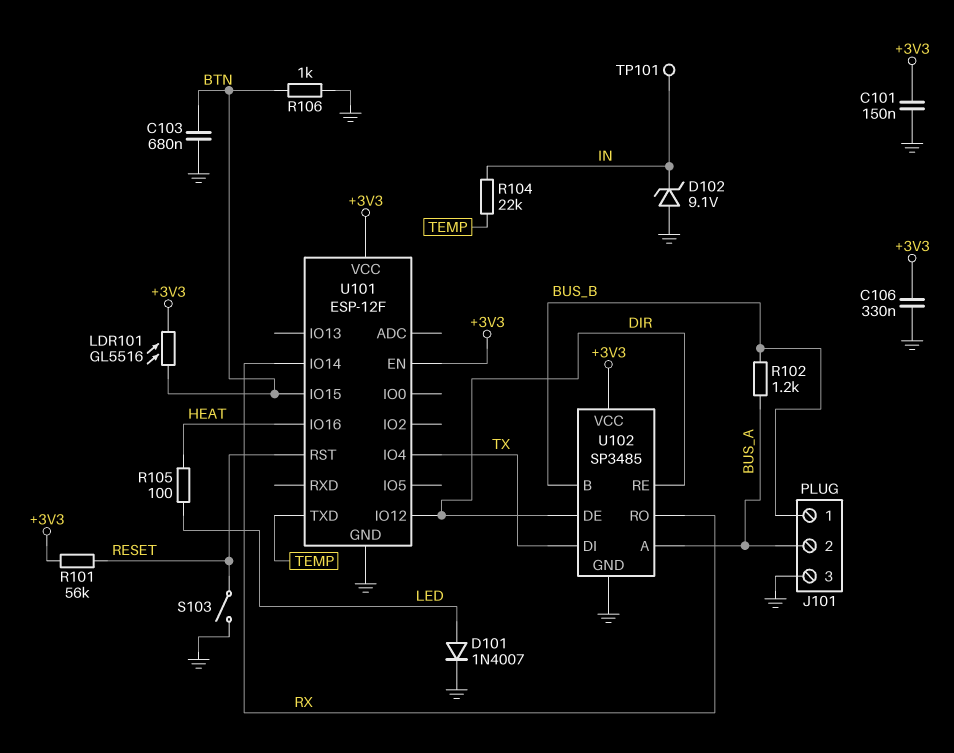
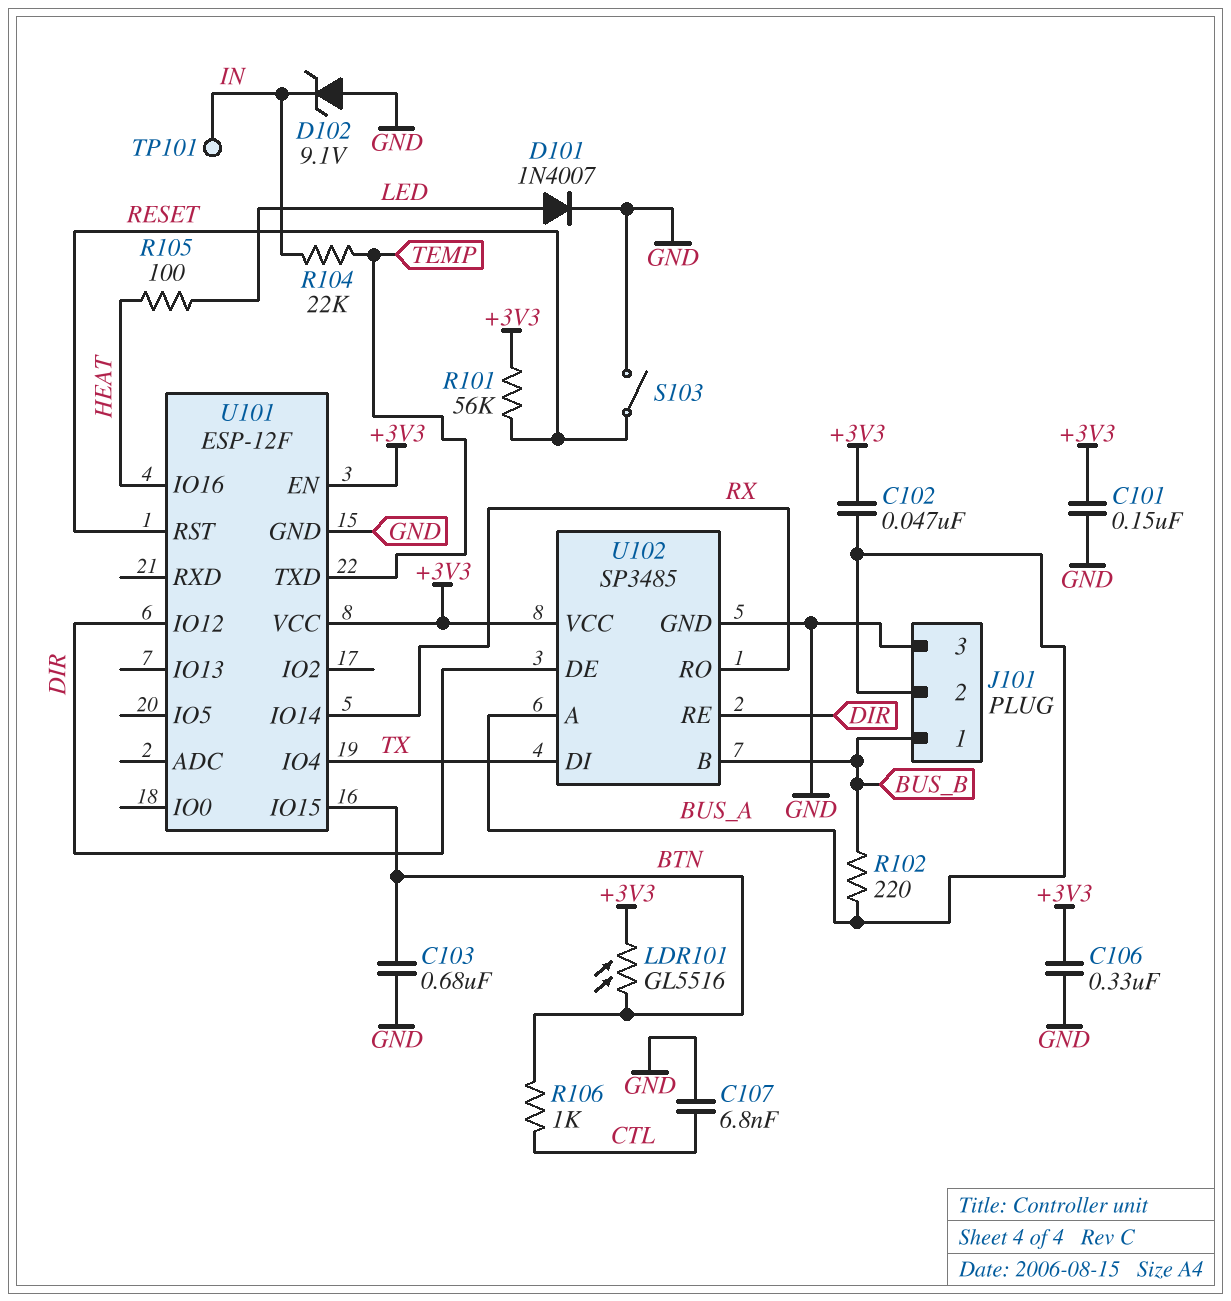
C102: none -> 47nF (+3V3, BUS_A)
C107: none -> 6.8nF (CTL, GND)
R102: 1.2k (BUS_A, BUS_B) -> 220 (BUS_A, BUS_B)
R106: 1k (BTN, GND) -> 1k (BTN, CTL)

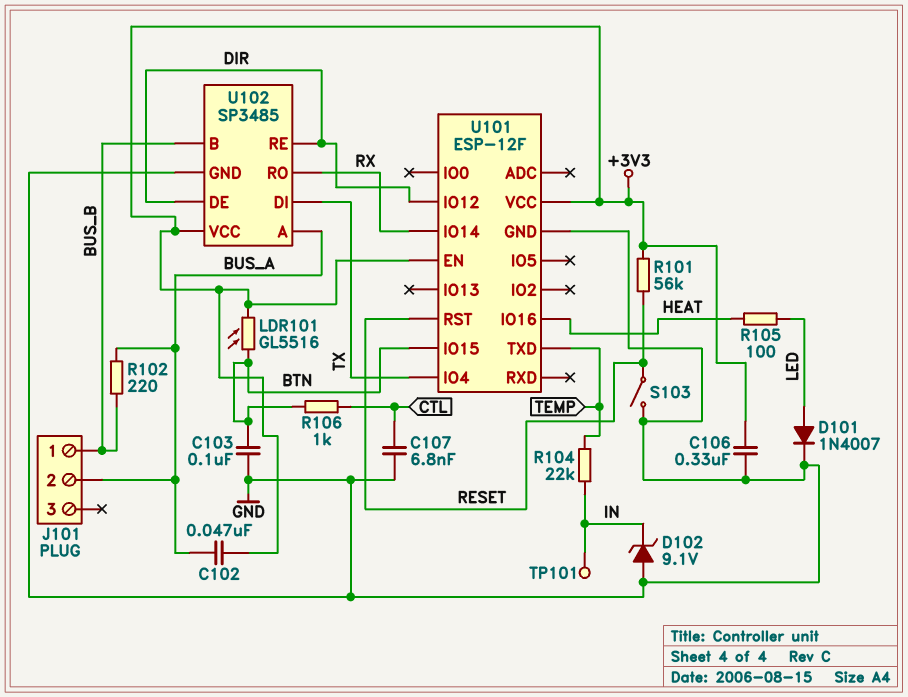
C101: 150nF (+3V3, GND) -> none
C103: 680nF (BTN, GND) -> 100nF (BTN, GND)
J101 pin 3: GND -> none

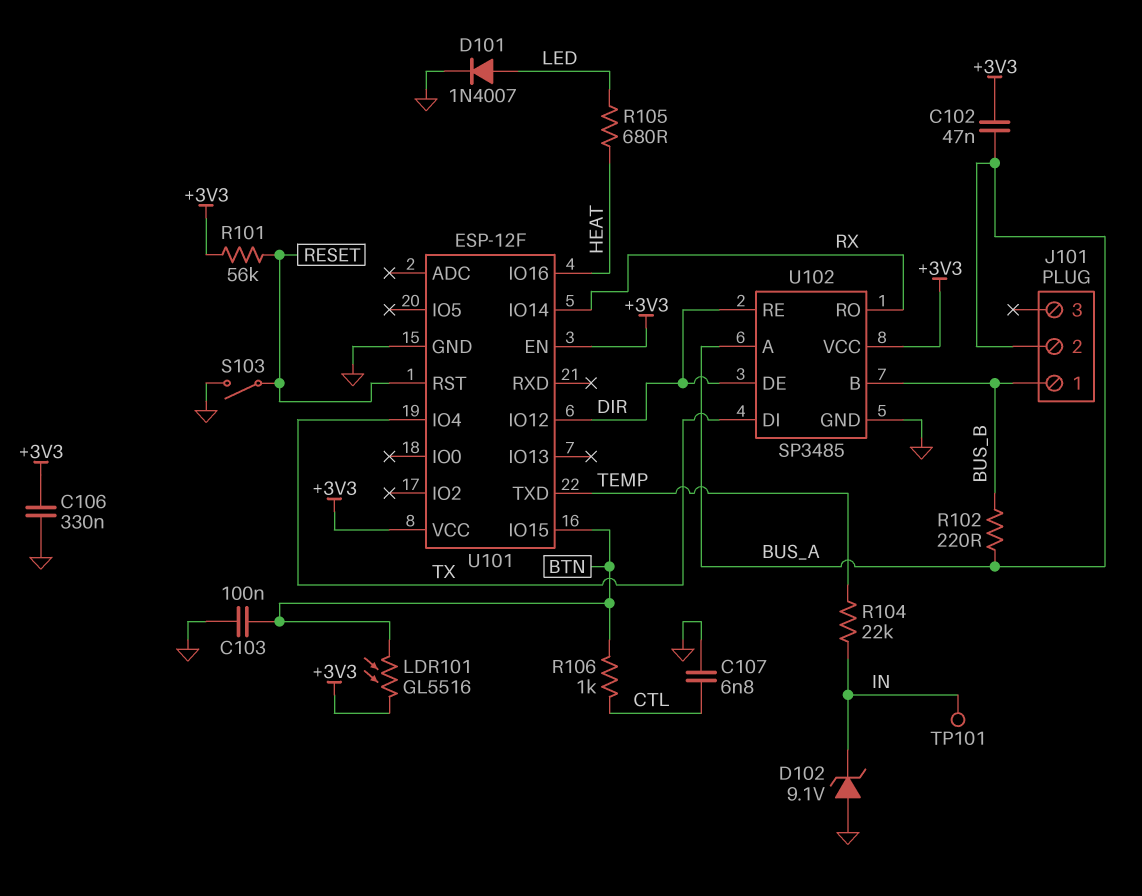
R105: 100 (HEAT, LED) -> 680 (HEAT, LED)

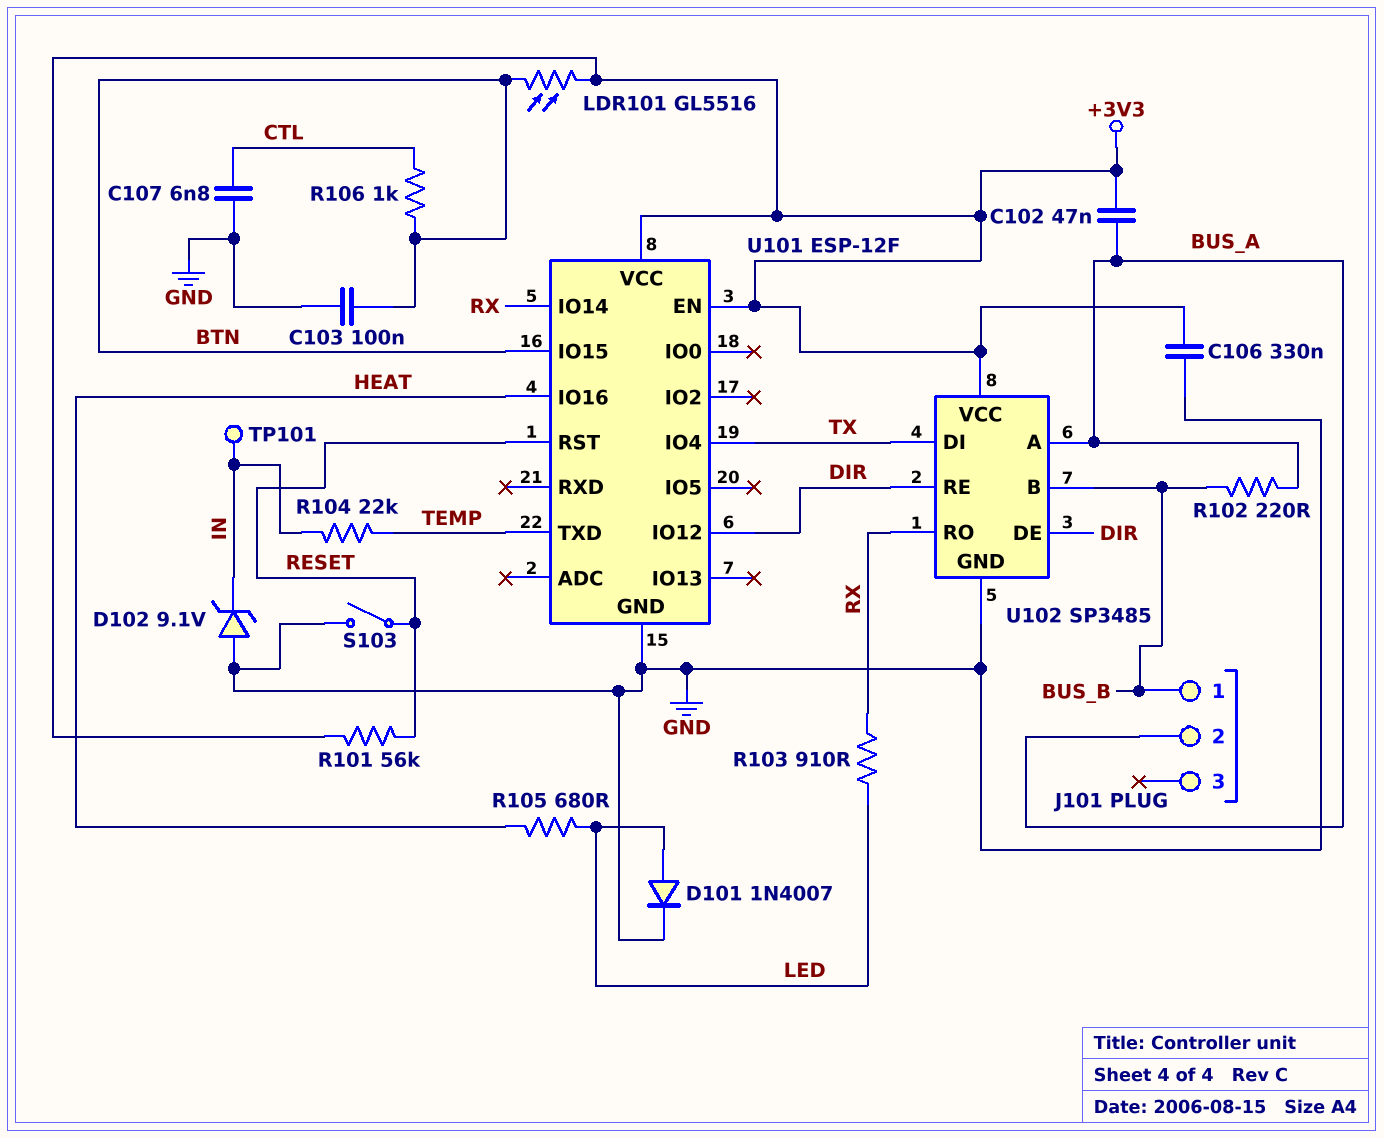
R103: none -> 910 (LED, RX)

